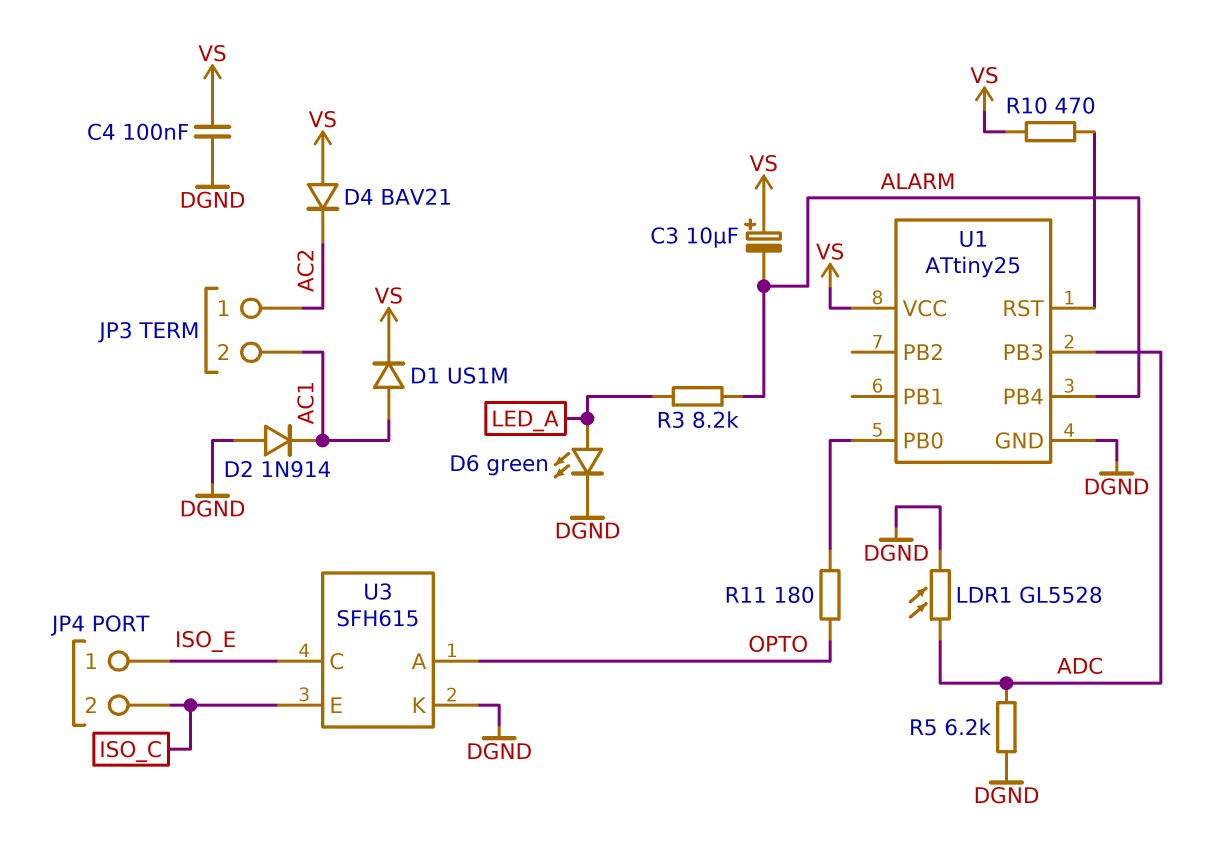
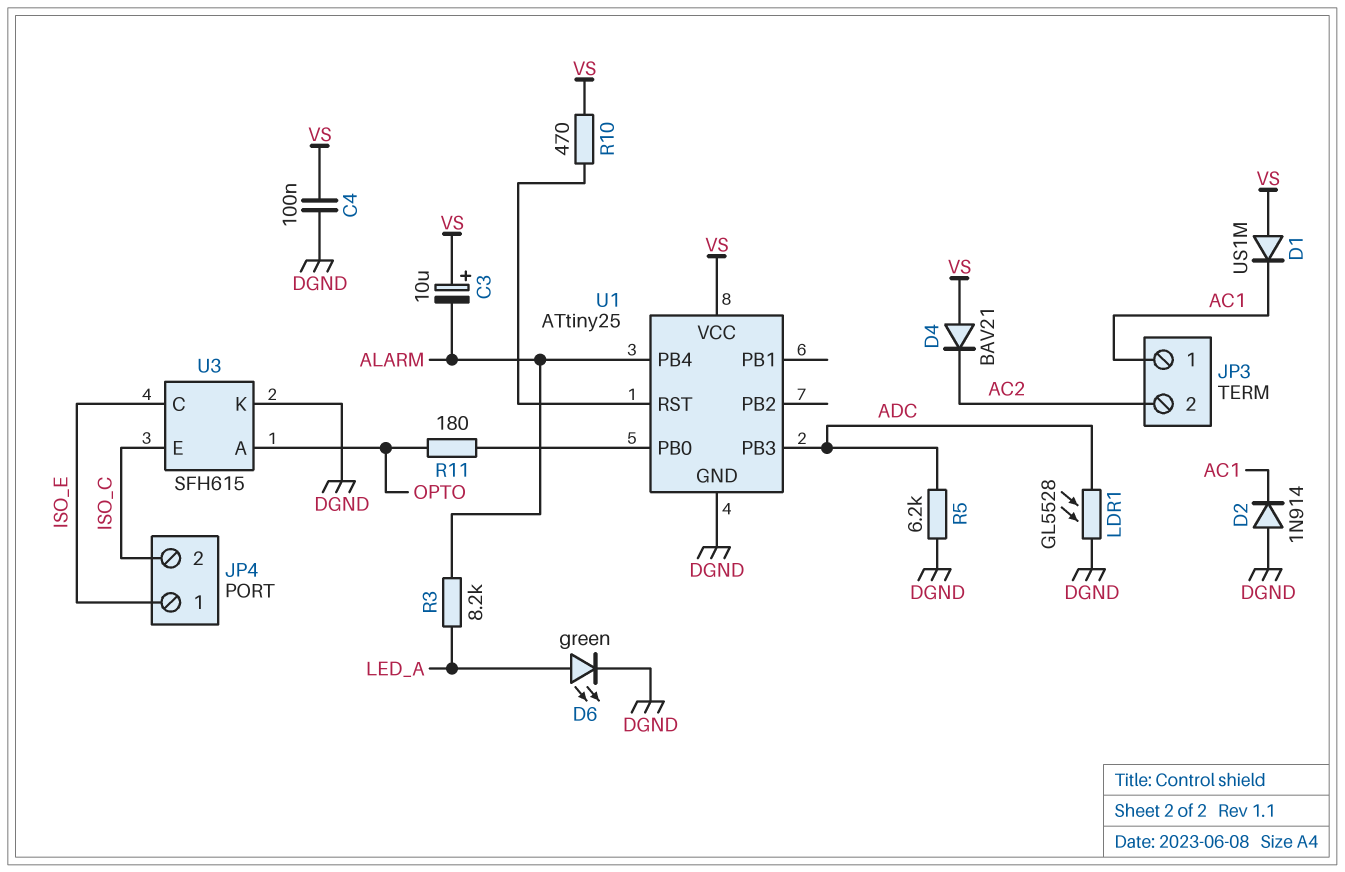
D1: diode US1M (A AC1, K VS) -> diode US1M (A VS, K AC1)
JP3 pin 1: AC2 -> AC1
JP3 pin 2: AC1 -> AC2

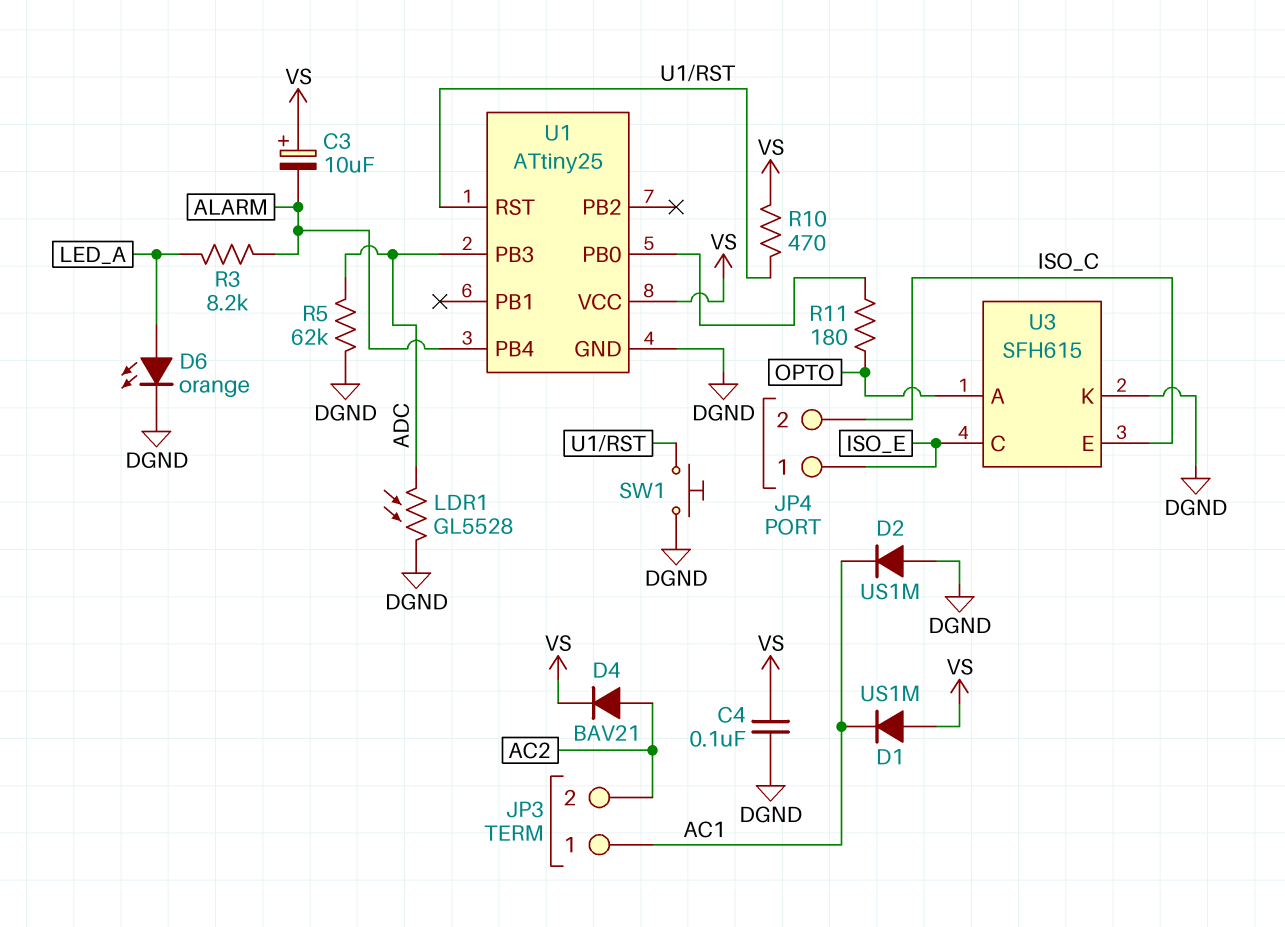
D2: diode 1N914 (A DGND, K AC1) -> diode US1M (A DGND, K AC1)
D4: diode BAV21 (A VS, K AC2) -> diode BAV21 (A AC2, K VS)
D6: LED green (A LED_A, K DGND) -> LED orange (A LED_A, K DGND)
R5: 6.2k (ADC, DGND) -> 62k (ADC, DGND)
SW1: none -> button (DGND, U1/RST)

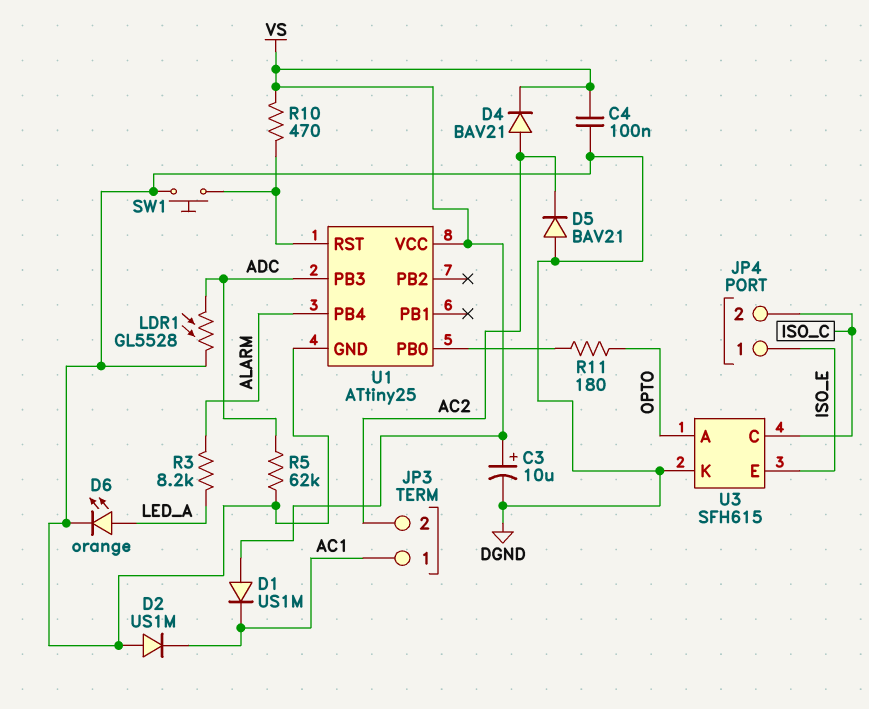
C3: 10uF (plus VS, minus ALARM) -> 10uF (plus VS, minus DGND)
D5: none -> diode BAV21 (A DGND, K AC2)
U3 pin C: ISO_E -> ISO_C
U3 pin E: ISO_C -> ISO_E

